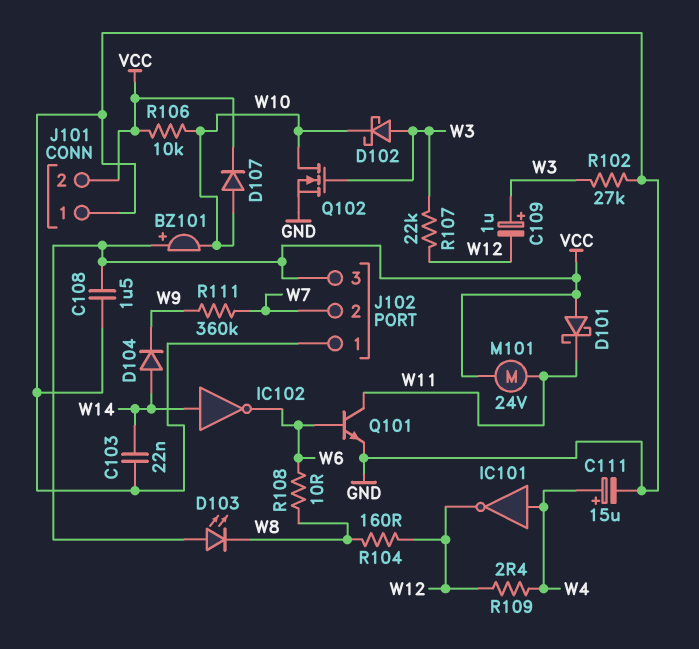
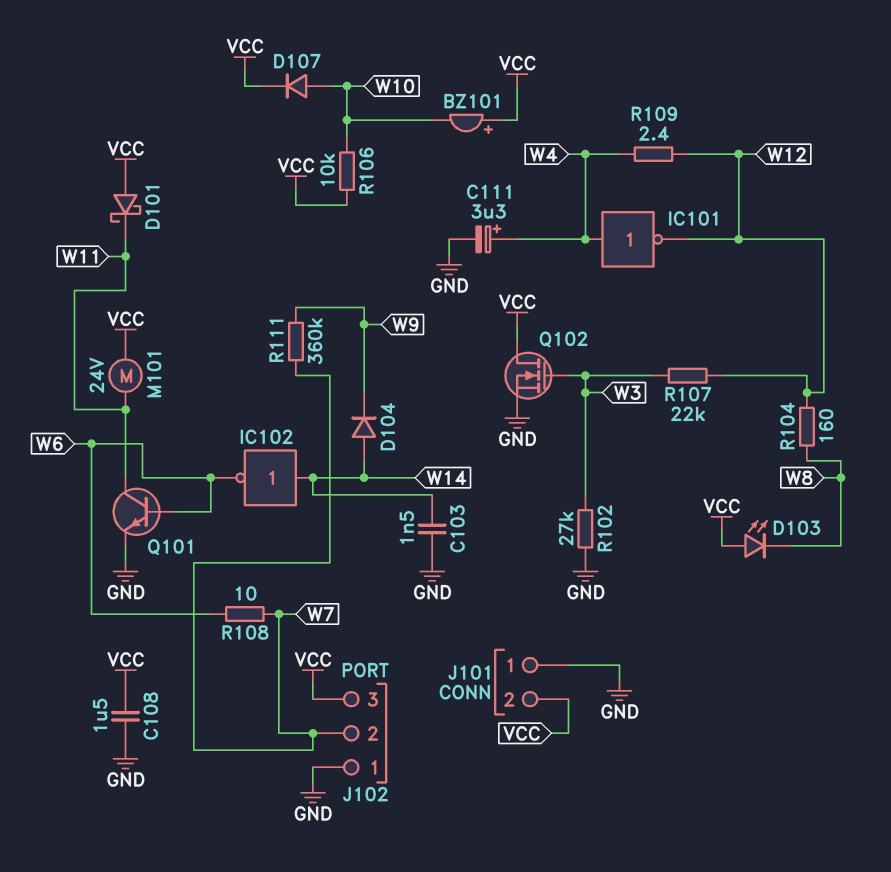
C103: 22nF (GND, W14) -> 1.5nF (GND, W14)
C109: 1uF (plus W3, minus W12) -> none
C111: 15uF (plus W4, minus GND) -> 3.3uF (plus W4, minus GND)
D102: schottky (A W3, K W10) -> none
Q102: NMOS (G W3, D W10, S GND) -> NMOS (G W3, D VCC, S GND)
R108: 10 (W6, W8) -> 10 (W6, W7)

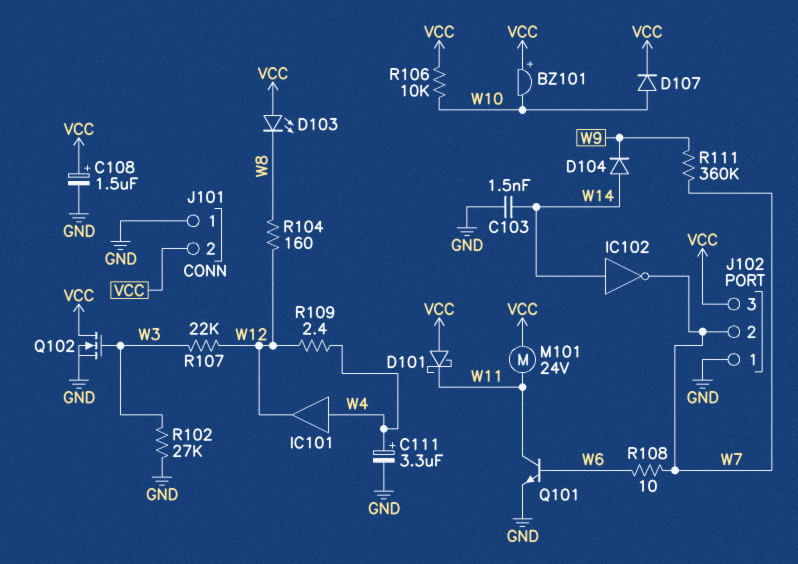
C108: 1.5uF (GND, VCC) -> 1.5uF (plus VCC, minus GND)
IC101: NOT (in W4, out W12) -> buffer (in W4, out W12)
IC102: NOT (in W14, out W6) -> NOT (in W14, out W7)

